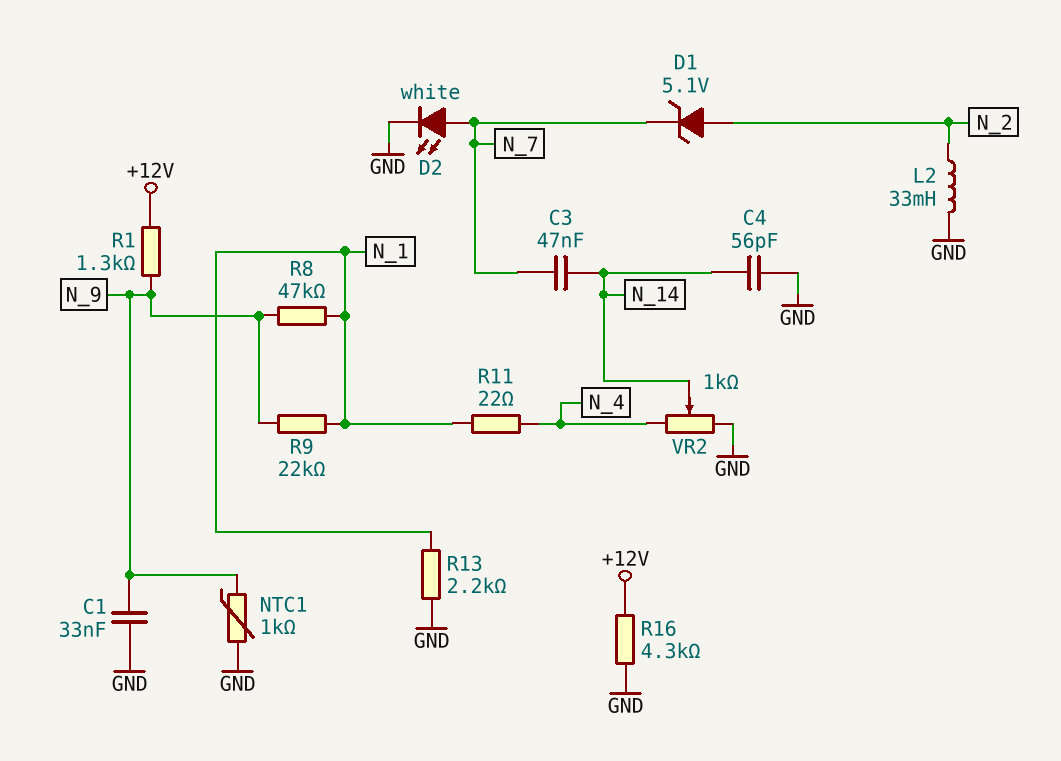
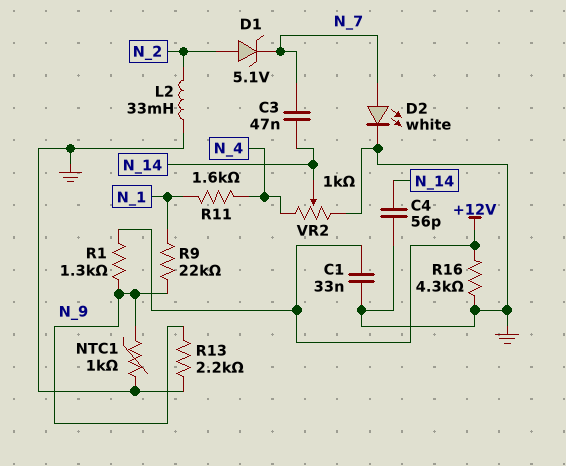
C1: 33nF (GND, N_9) -> 33nF (+12V, GND)
R8: 47k (N_1, N_9) -> none
R11: 22 (N_1, N_4) -> 1.6k (N_1, N_4)
R13: 2.2k (GND, N_1) -> 2.2k (GND, N_9)

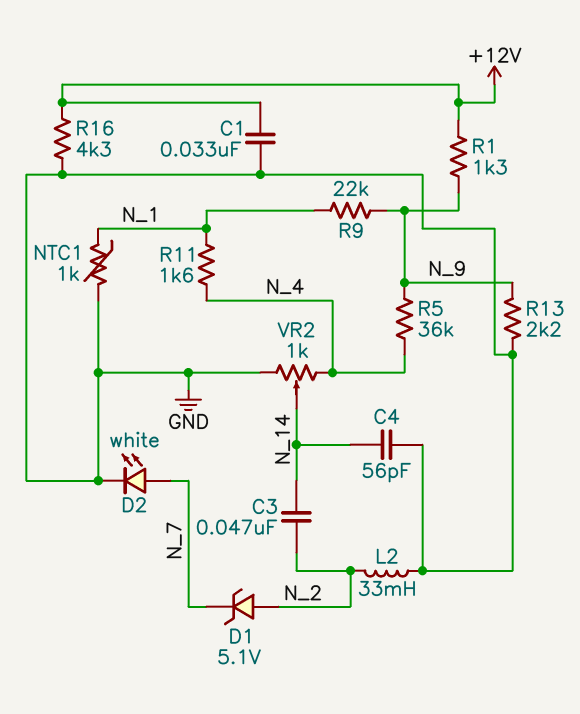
C3: 47nF (N_7, N_14) -> 47nF (N_2, N_14)
NTC1: 1k (GND, N_9) -> 1k (GND, N_1)
R5: none -> 36k (N_4, N_9)

